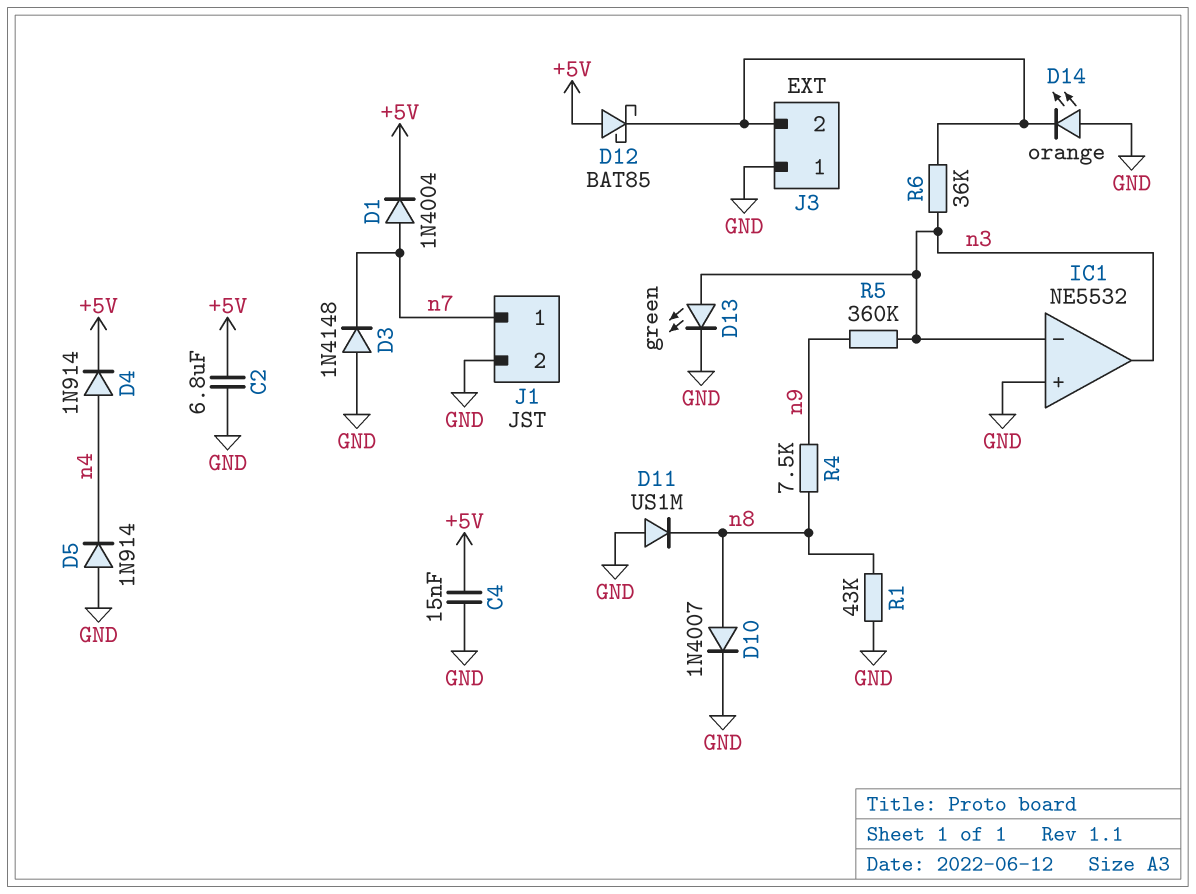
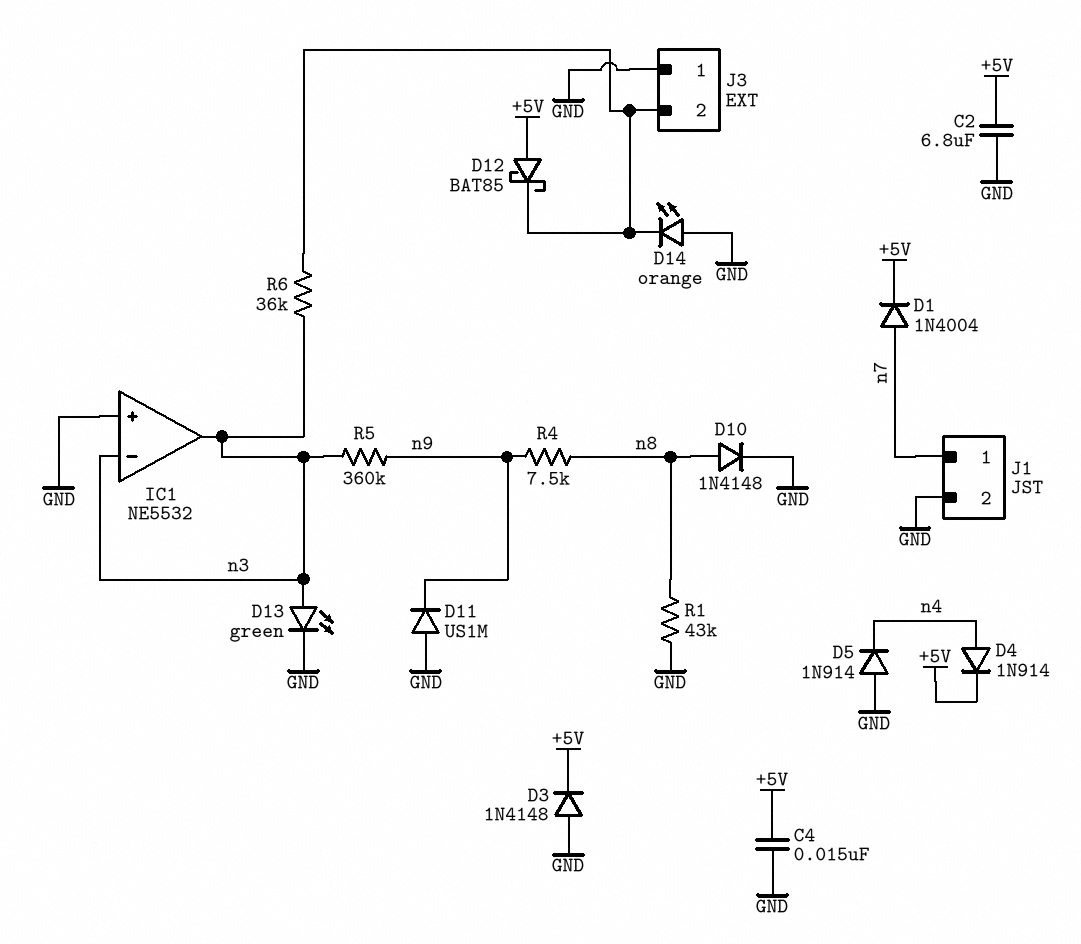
D3: diode 1N4148 (A GND, K n7) -> diode 1N4148 (A GND, K +5V)
D10: diode 1N4007 (A n8, K GND) -> diode 1N4148 (A n8, K GND)
D11: diode US1M (A GND, K n8) -> diode US1M (A GND, K n9)

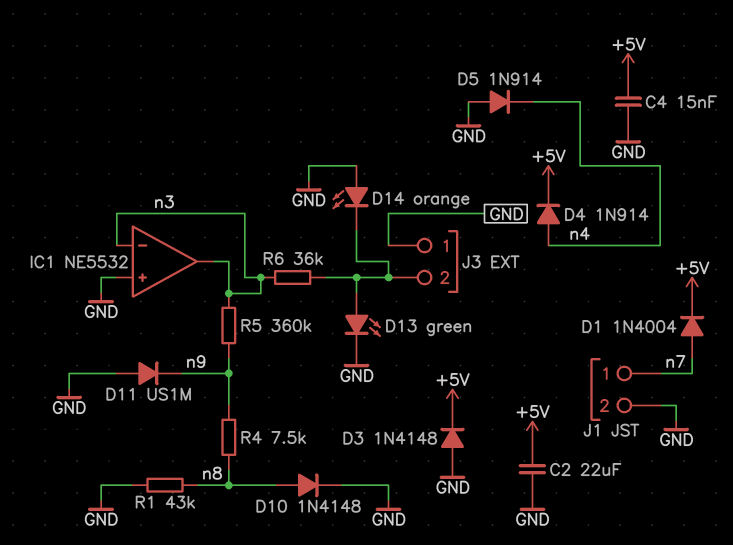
C2: 6.8uF (+5V, GND) -> 22uF (+5V, GND)
D12: schottky BAT85 (A +5V, K J3/2) -> none
D13: LED green (A n3, K GND) -> LED green (A J3/2, K GND)

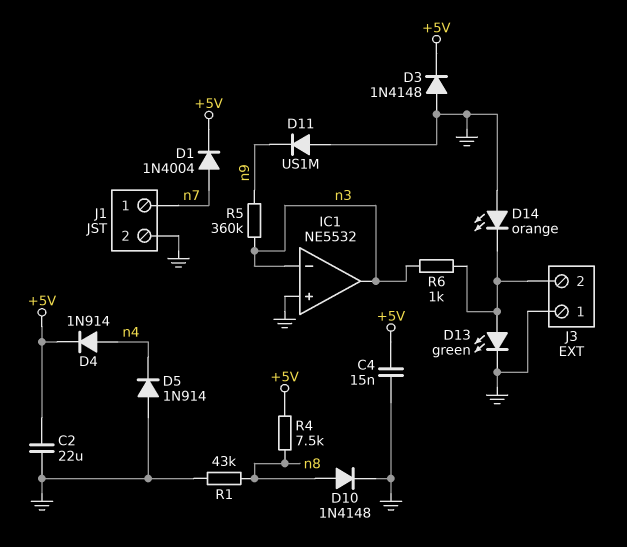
R4: 7.5k (n8, n9) -> 7.5k (+5V, n8)
R6: 36k (J3/2, n3) -> 1k (J3/2, n3)

